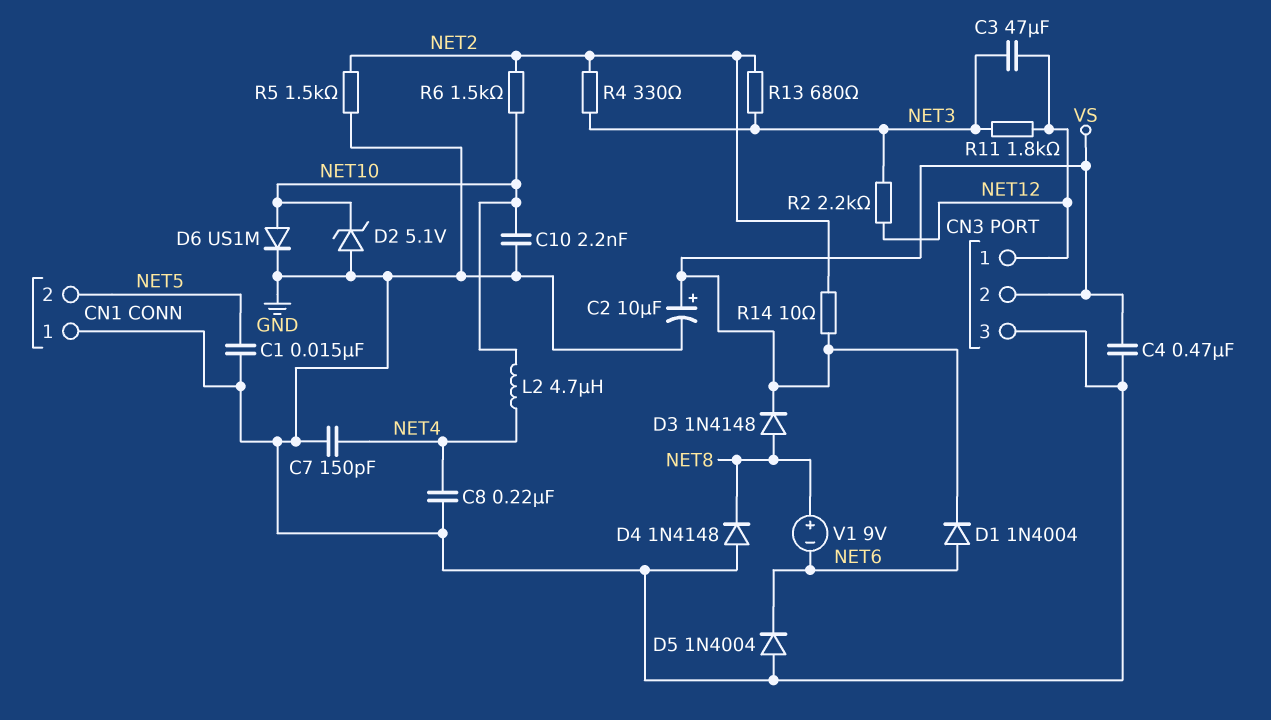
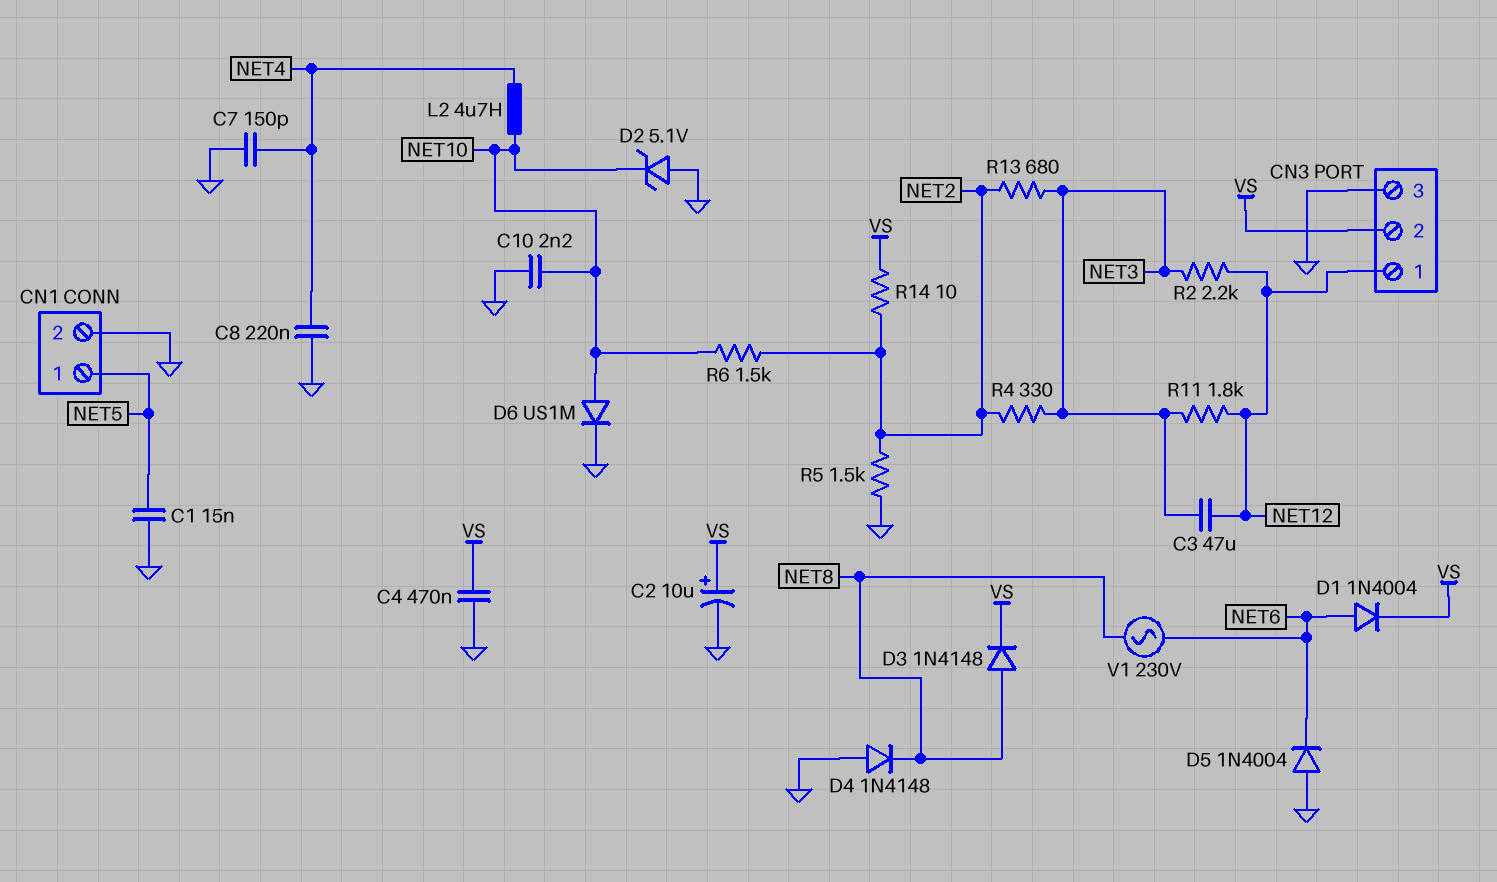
CN1 pin 1: GND -> NET5
CN1 pin 2: NET5 -> GND
V1: 9V (plus NET8, minus NET6) -> AC 230V (NET6, NET8)

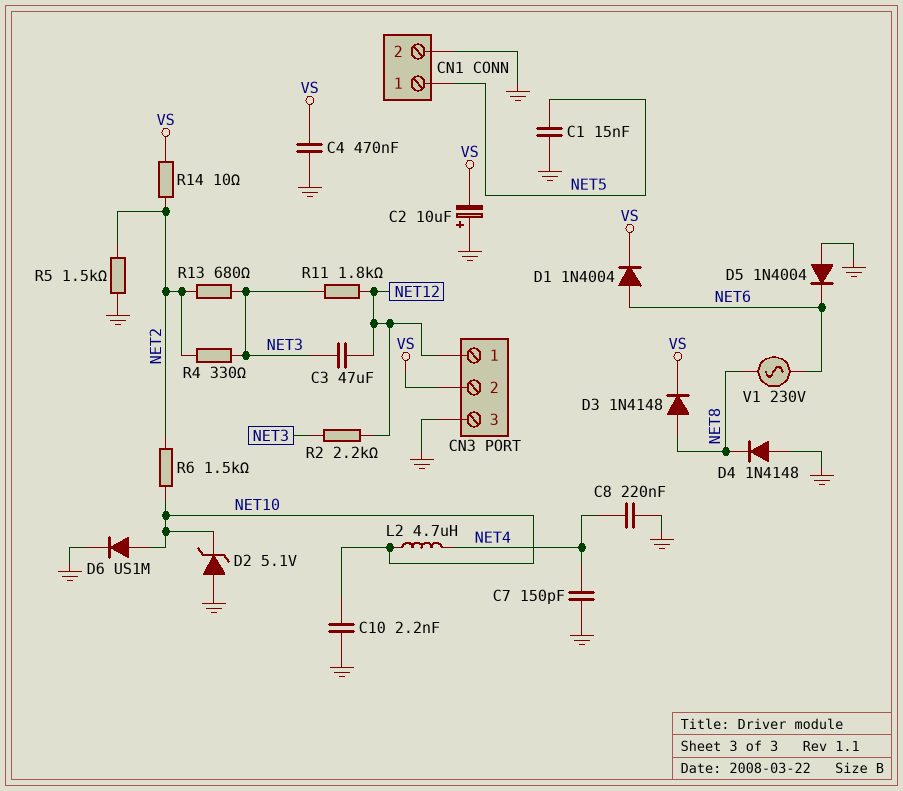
C2: 10uF (plus VS, minus GND) -> 10uF (plus GND, minus VS)

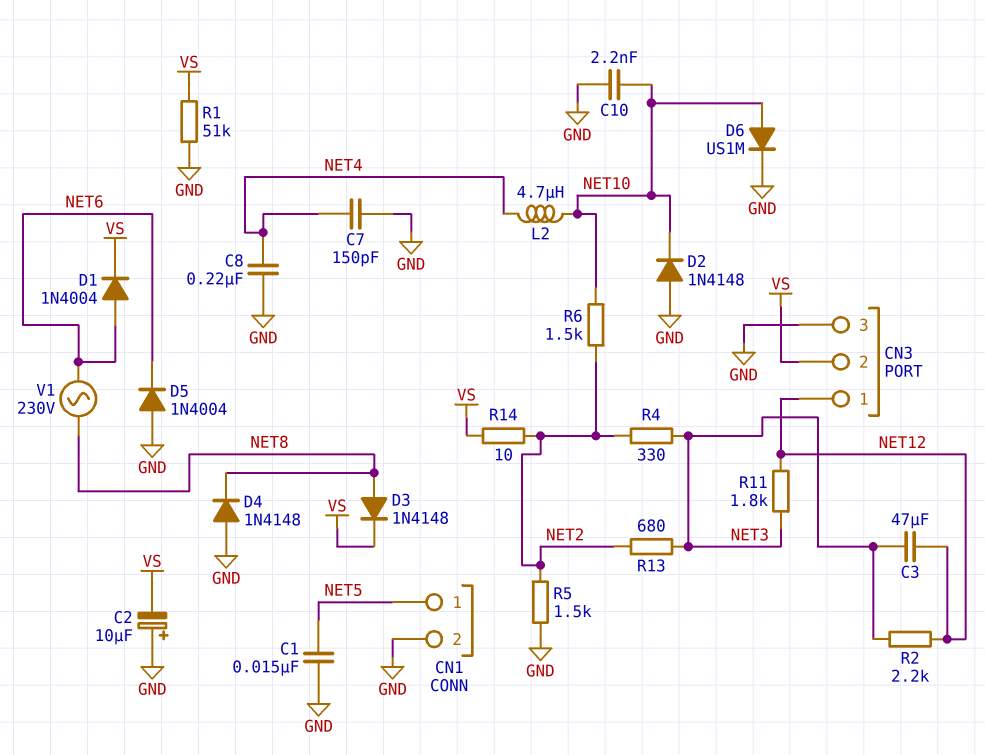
C4: 470nF (GND, VS) -> none
D2: zener 5.1V (A GND, K NET10) -> diode 1N4148 (A GND, K NET10)
R1: none -> 51k (GND, VS)

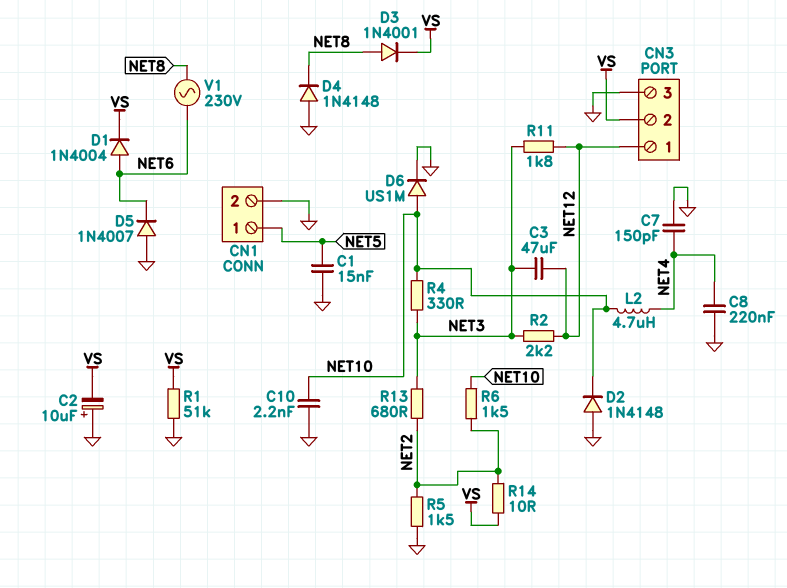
D3: diode 1N4148 (A NET8, K VS) -> diode 1N4001 (A NET8, K VS)
D5: diode 1N4004 (A GND, K NET6) -> diode 1N4007 (A GND, K NET6)
R4: 330 (NET2, NET3) -> 330 (NET3, NET10)

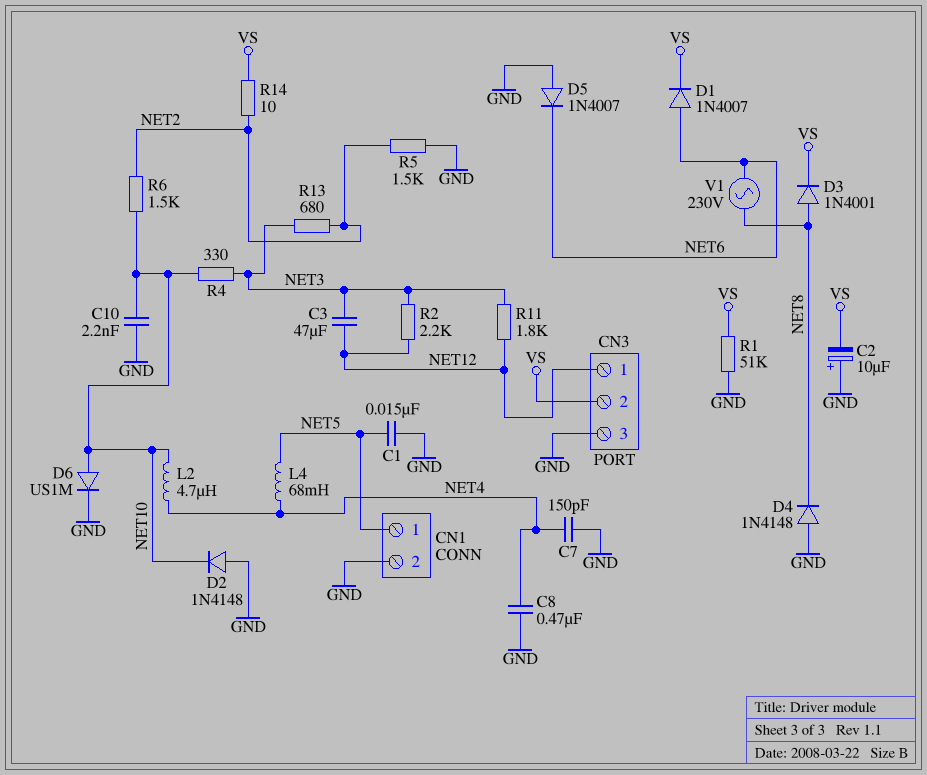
C8: 220nF (GND, NET4) -> 470nF (GND, NET4)
D1: diode 1N4004 (A NET6, K VS) -> diode 1N4007 (A NET6, K VS)
L4: none -> 68mH (NET4, NET5)

